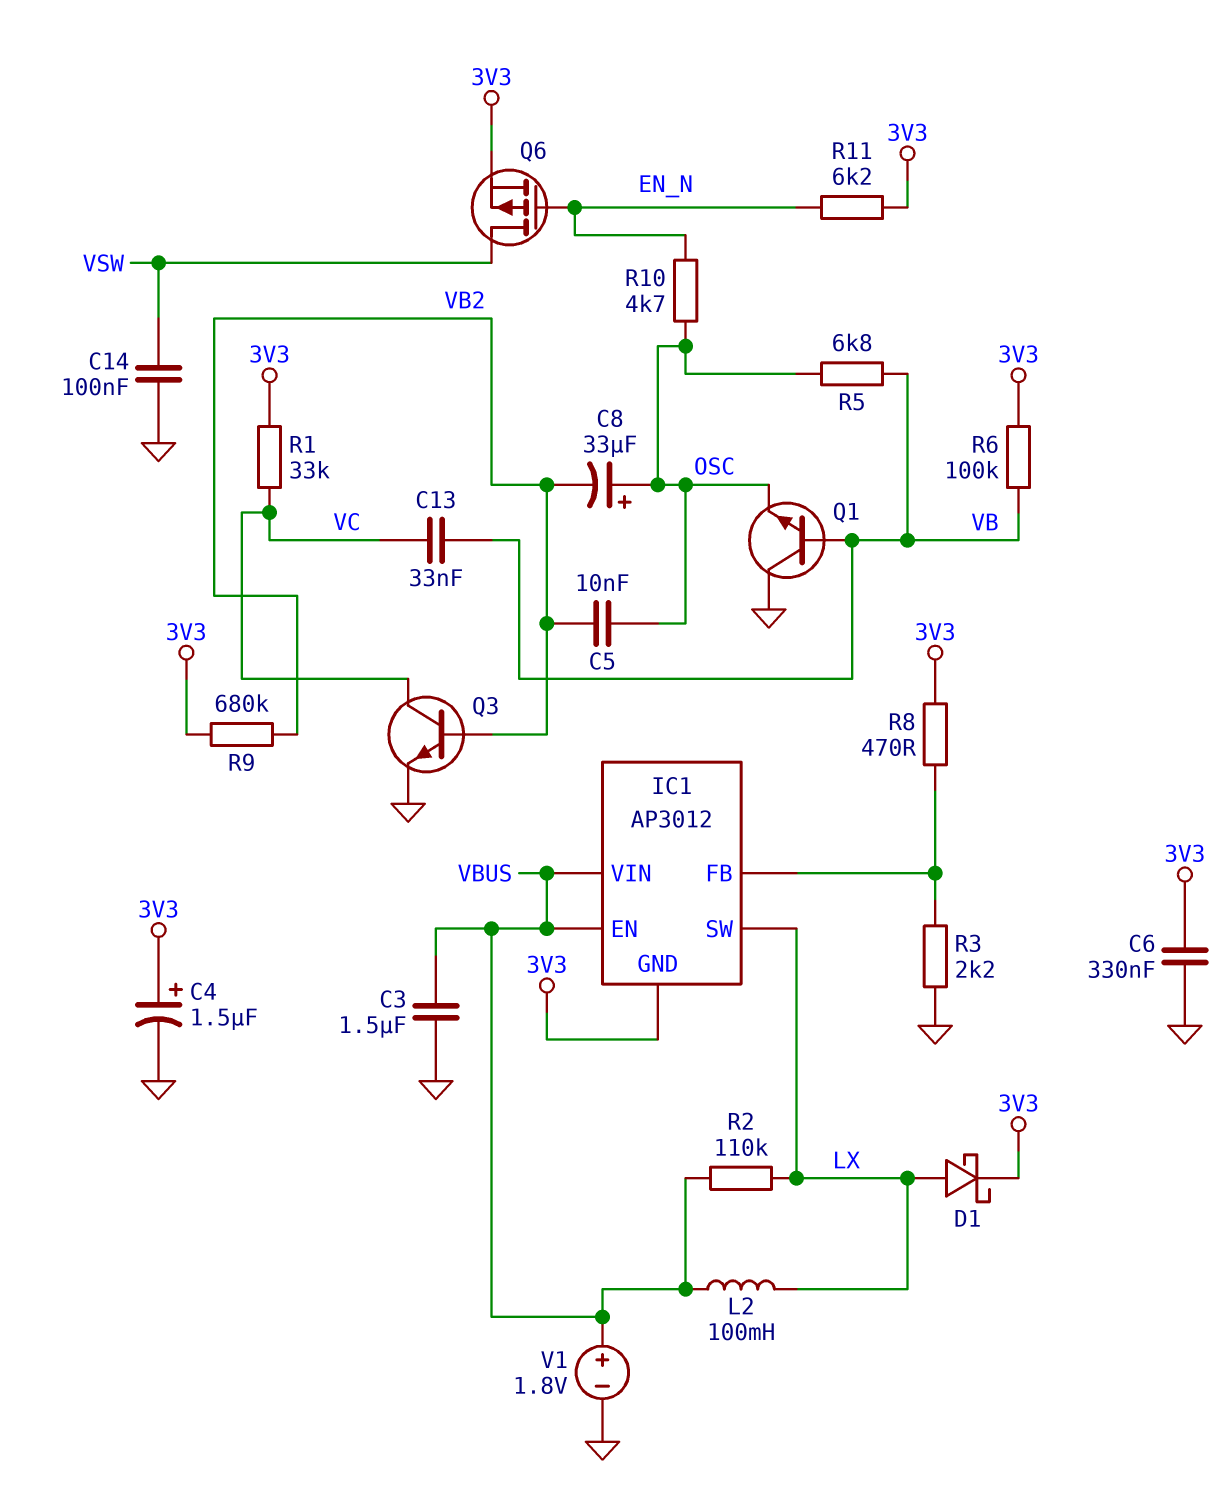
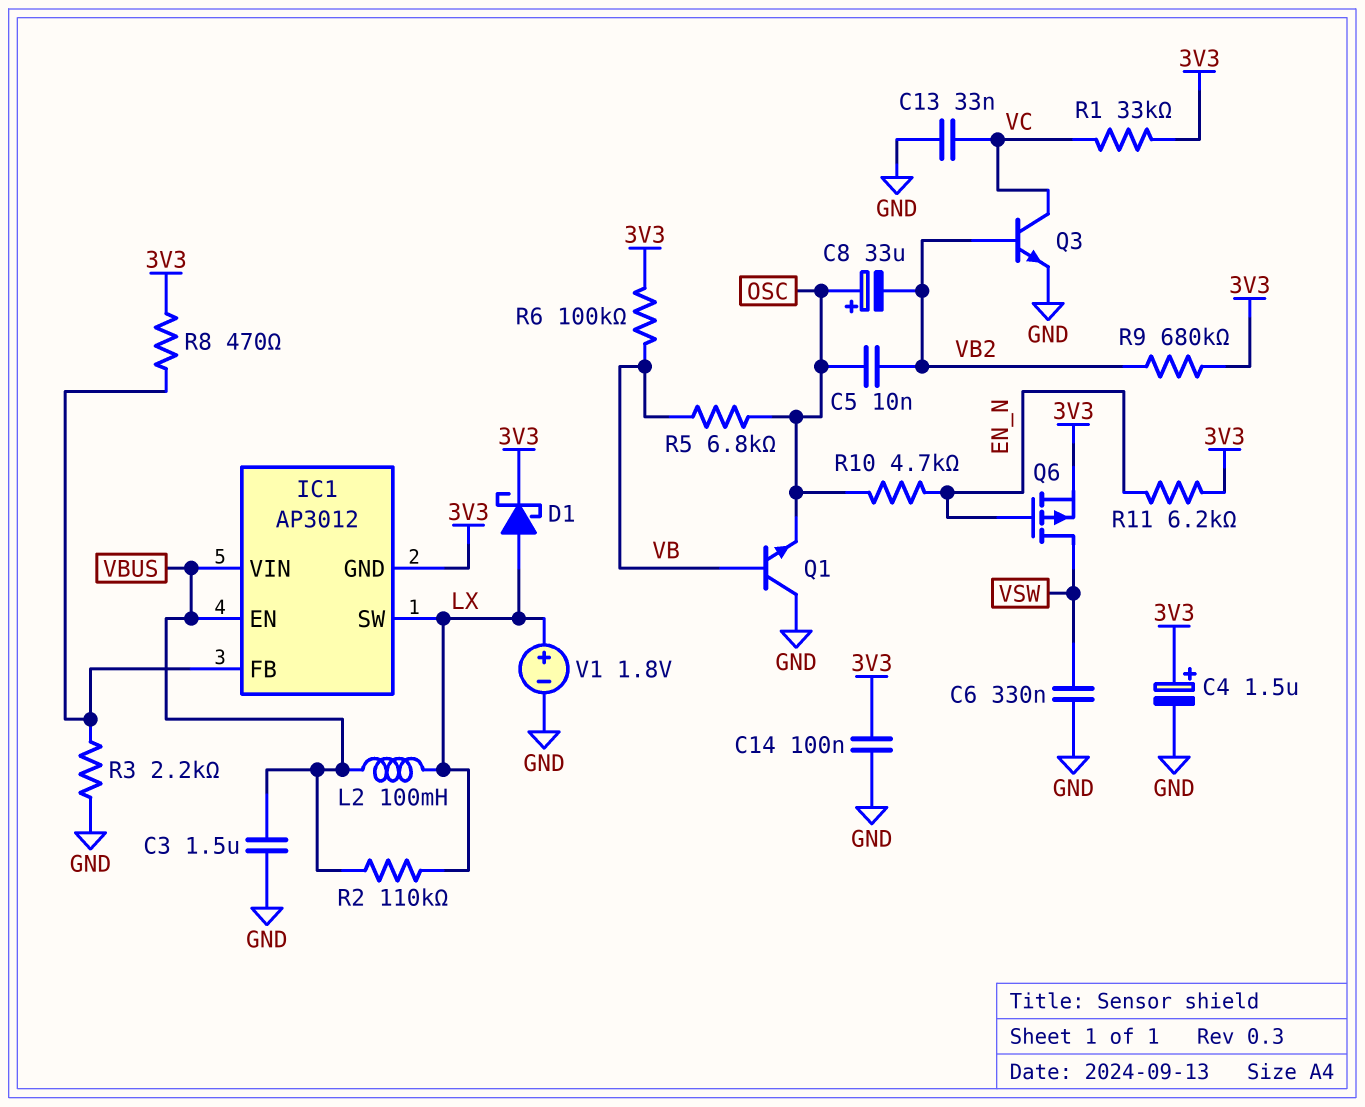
C6: 330nF (3V3, GND) -> 330nF (GND, VSW)
C13: 33nF (VB, VC) -> 33nF (GND, VC)
C14: 100nF (GND, VSW) -> 100nF (3V3, GND)
V1: 1.8V (plus VBUS, minus GND) -> 1.8V (plus LX, minus GND)

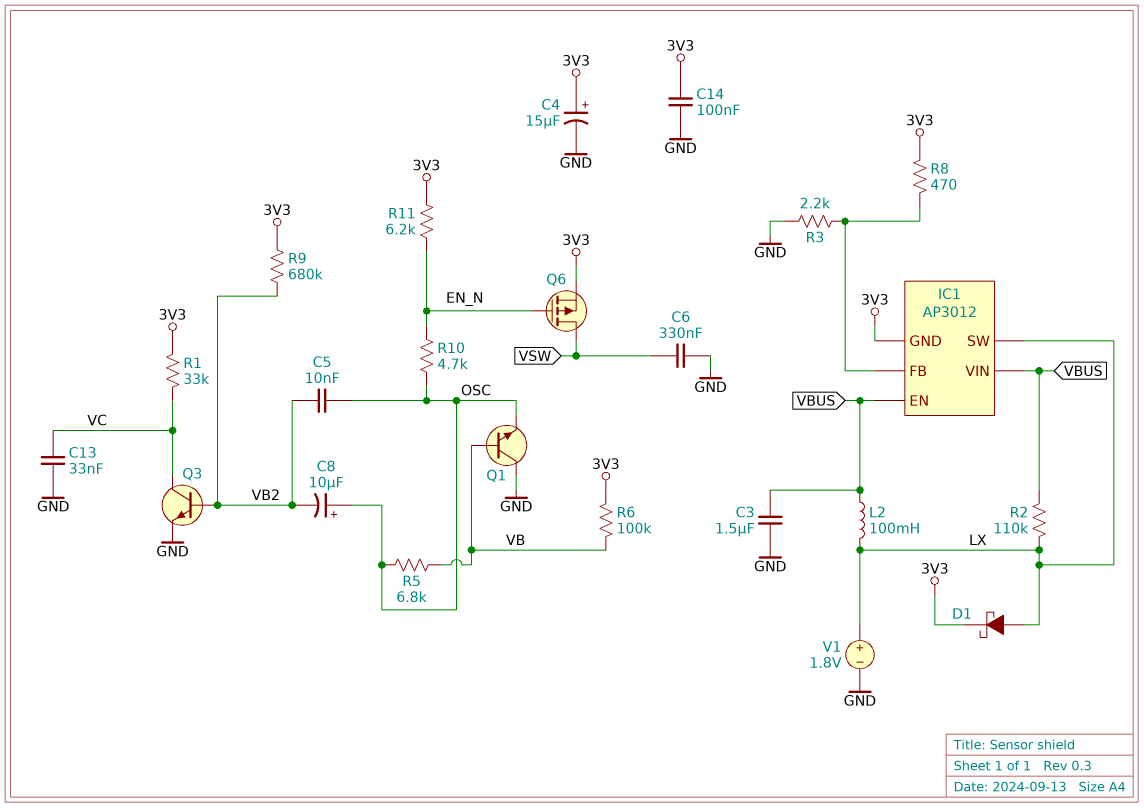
C4: 1.5uF (plus 3V3, minus GND) -> 15uF (plus 3V3, minus GND)
C8: 33uF (plus OSC, minus VB2) -> 10uF (plus OSC, minus VB2)

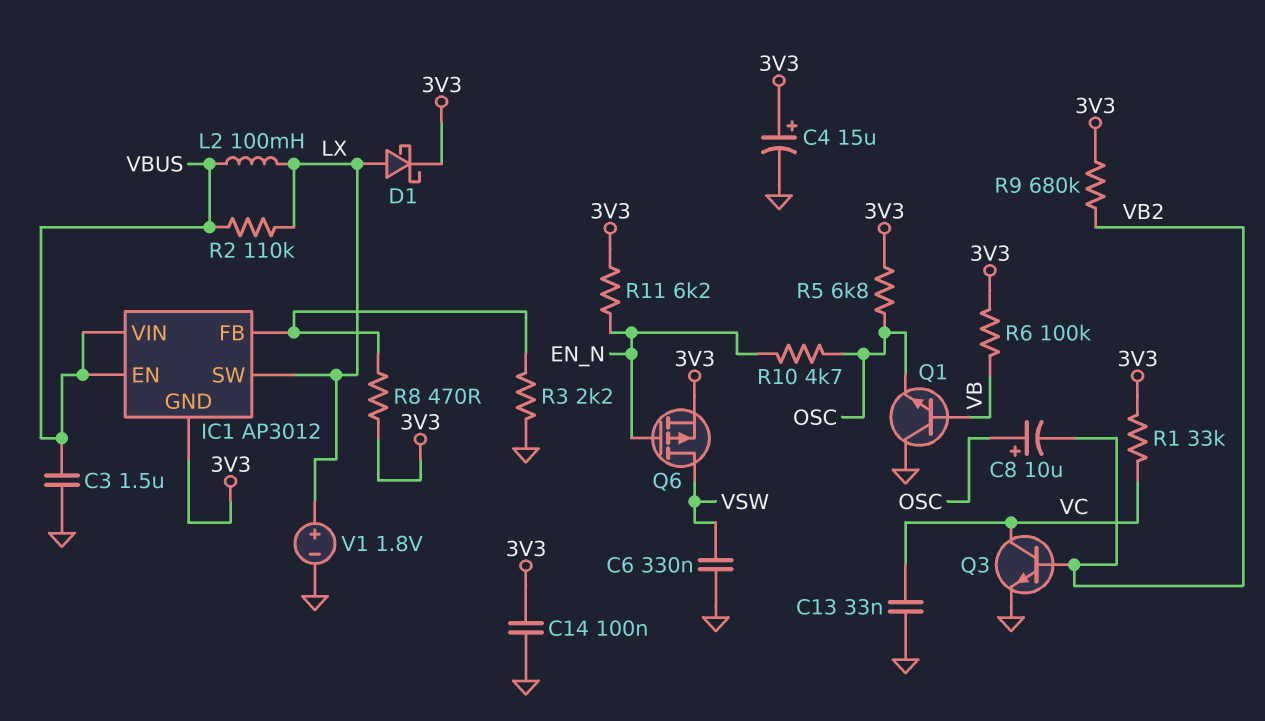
C5: 10nF (OSC, VB2) -> none
R5: 6.8k (OSC, VB) -> 6.8k (3V3, OSC)

